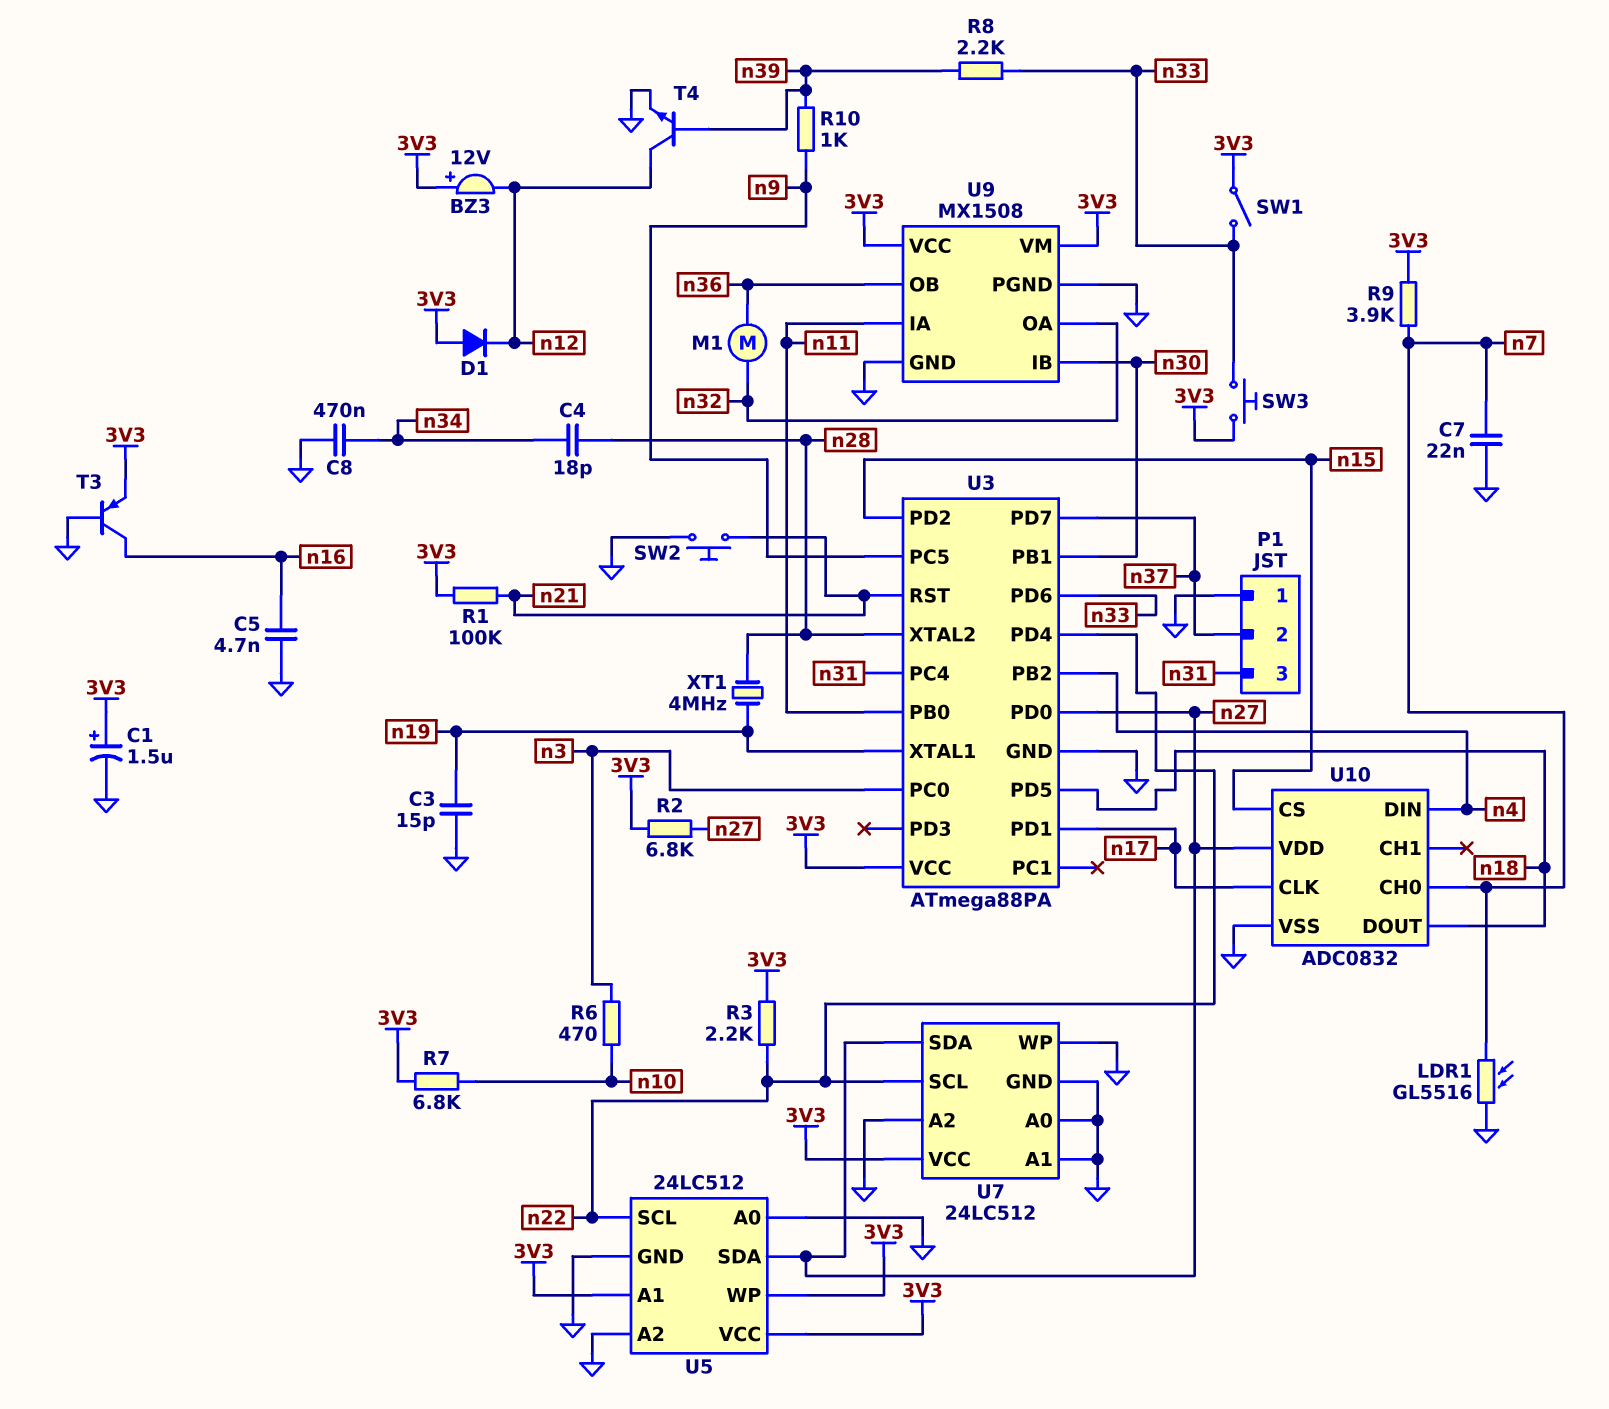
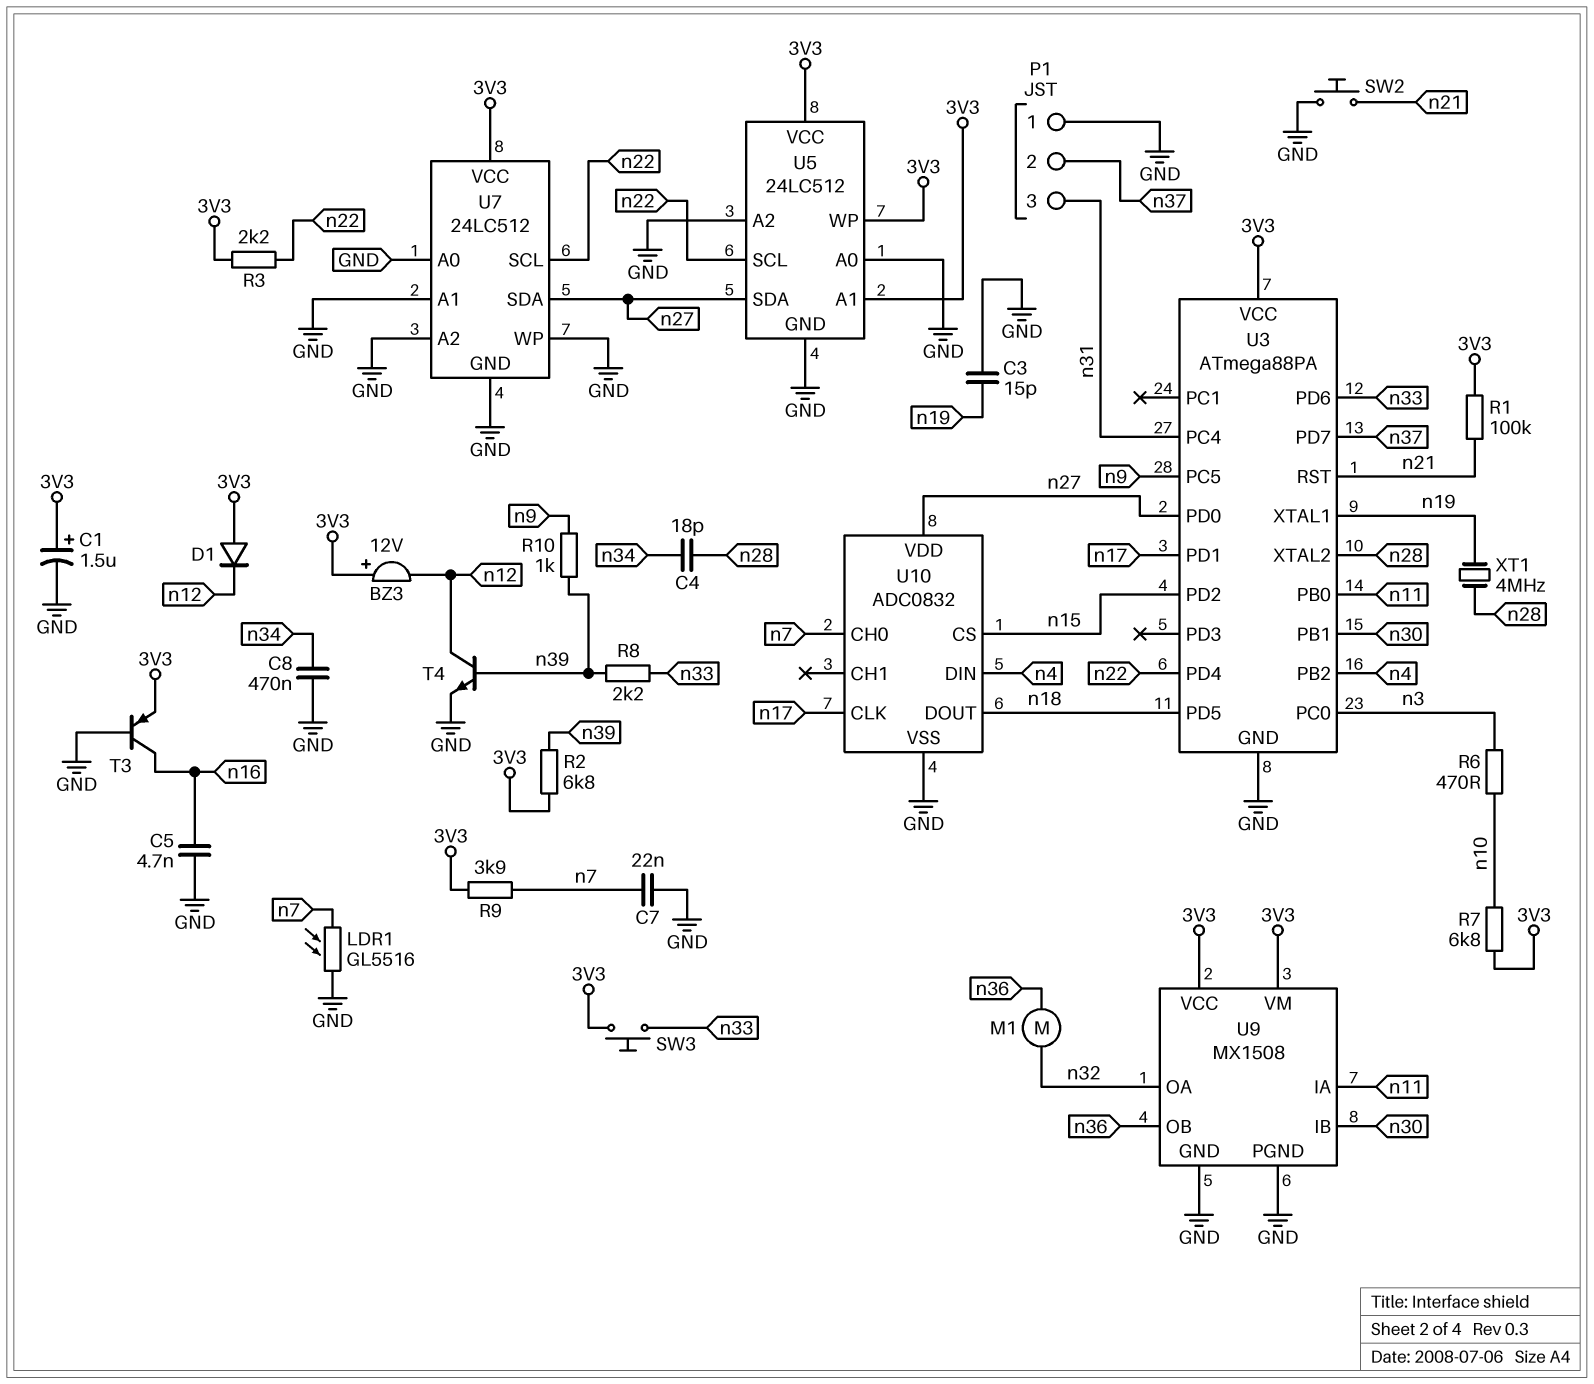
R2: 6.8k (3V3, n27) -> 6.8k (3V3, n39)
SW1: switch (3V3, n33) -> none

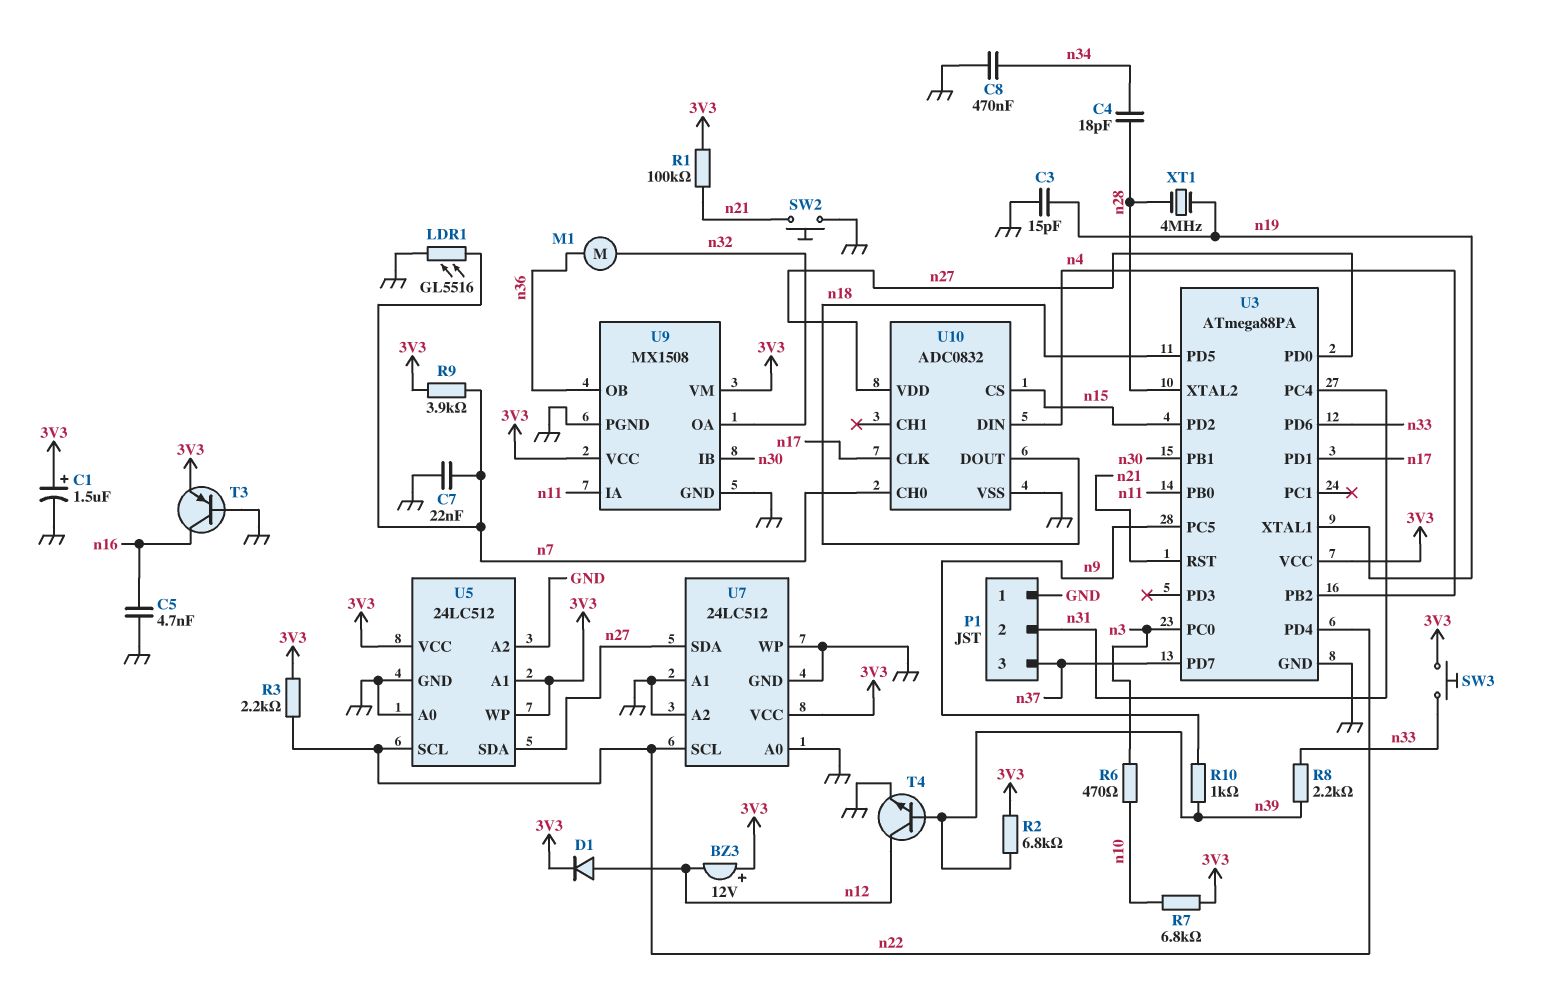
D1: diode (A 3V3, K n12) -> diode (A n12, K 3V3)
P1 pin 2: n37 -> n31
P1 pin 3: n31 -> n37

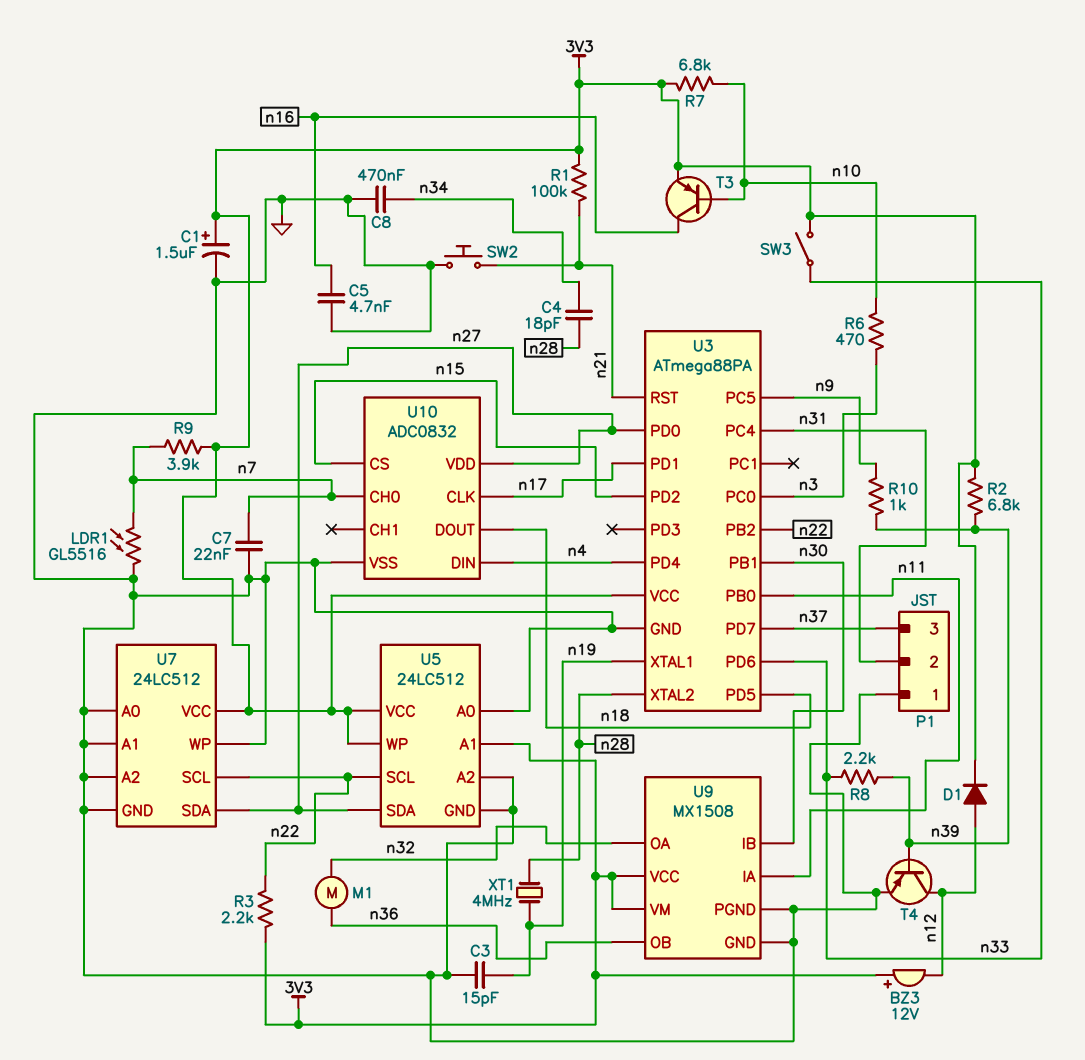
SW3: button (3V3, n33) -> switch (3V3, n33)
T3: PNP (B GND, C n16, E 3V3) -> PNP (B n10, C n16, E 3V3)
T4: NPN (B n39, C n12, E GND) -> PNP (B n39, C n12, E GND)
U3 pin PB2: n4 -> n22
U3 pin PD4: n22 -> n4

